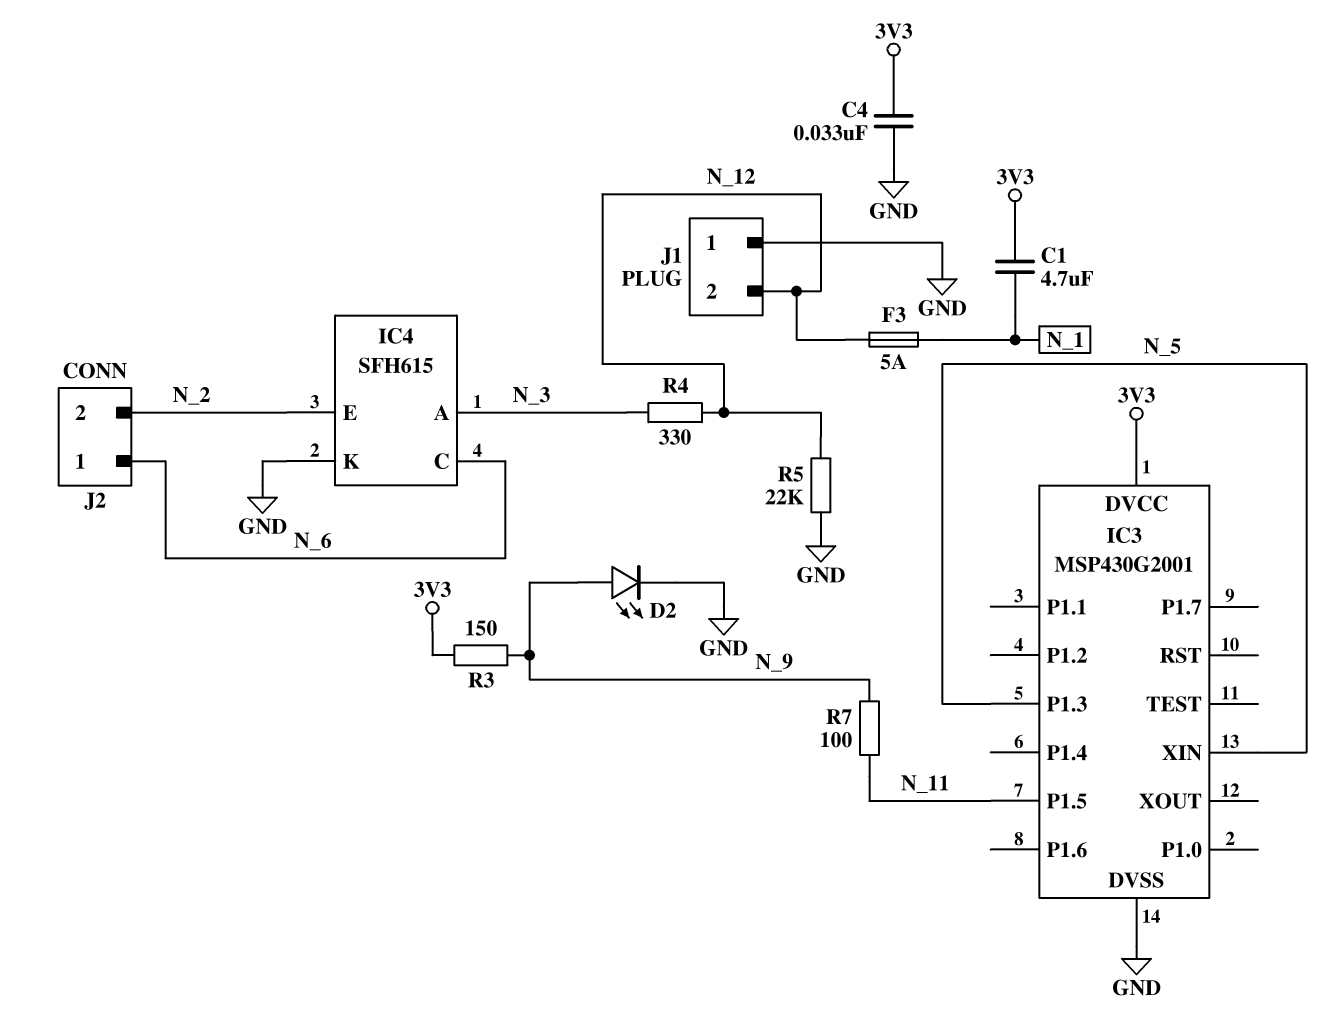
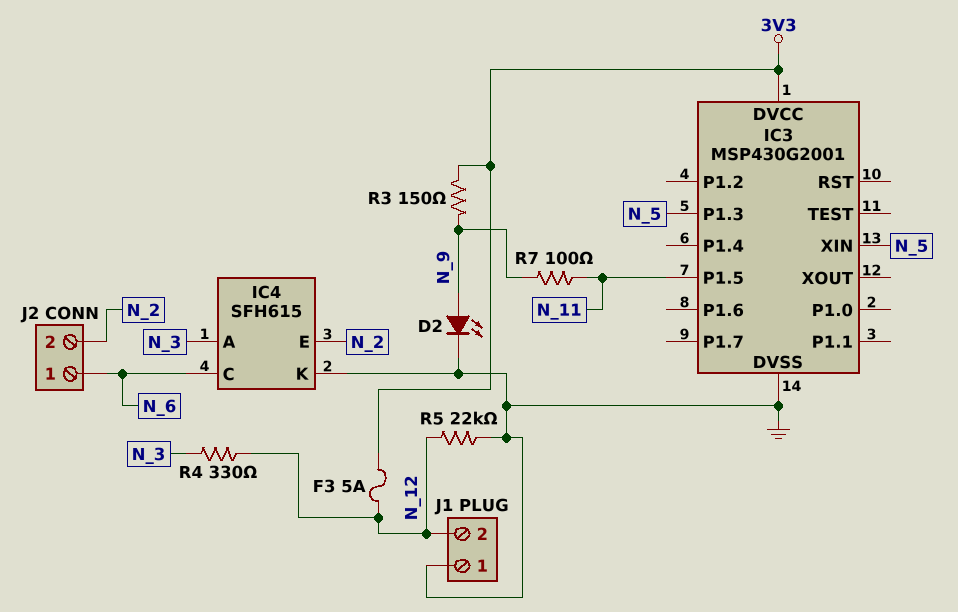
C1: 4.7uF (3V3, N_1) -> none
C4: 33nF (3V3, GND) -> none
F3: 5A (N_1, N_12) -> 5A (3V3, N_12)

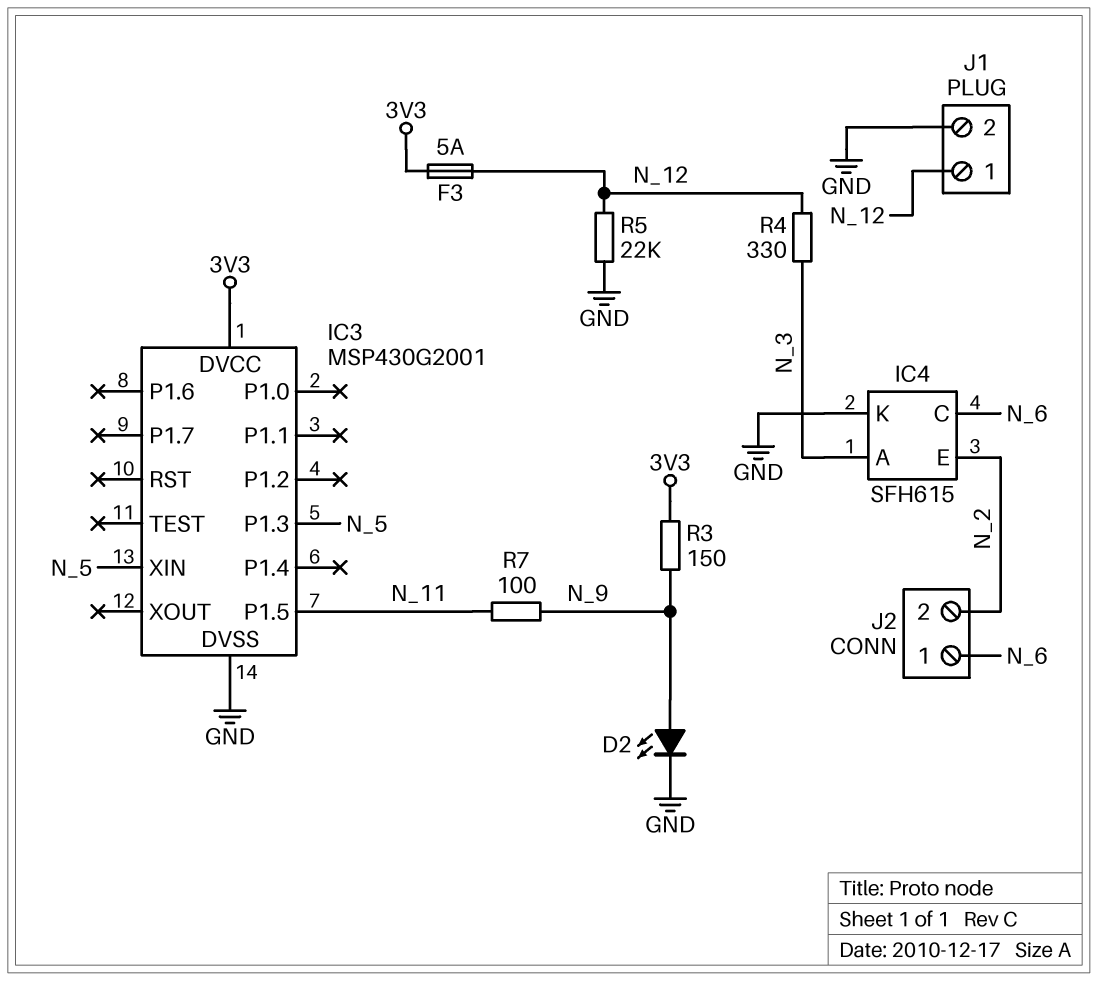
J1 pin 1: GND -> N_12
J1 pin 2: N_12 -> GND

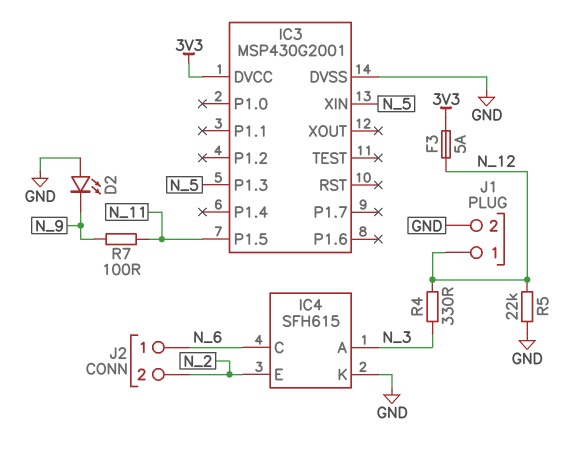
D2: LED (A N_9, K GND) -> LED (A GND, K N_9)
R3: 150 (3V3, N_9) -> none

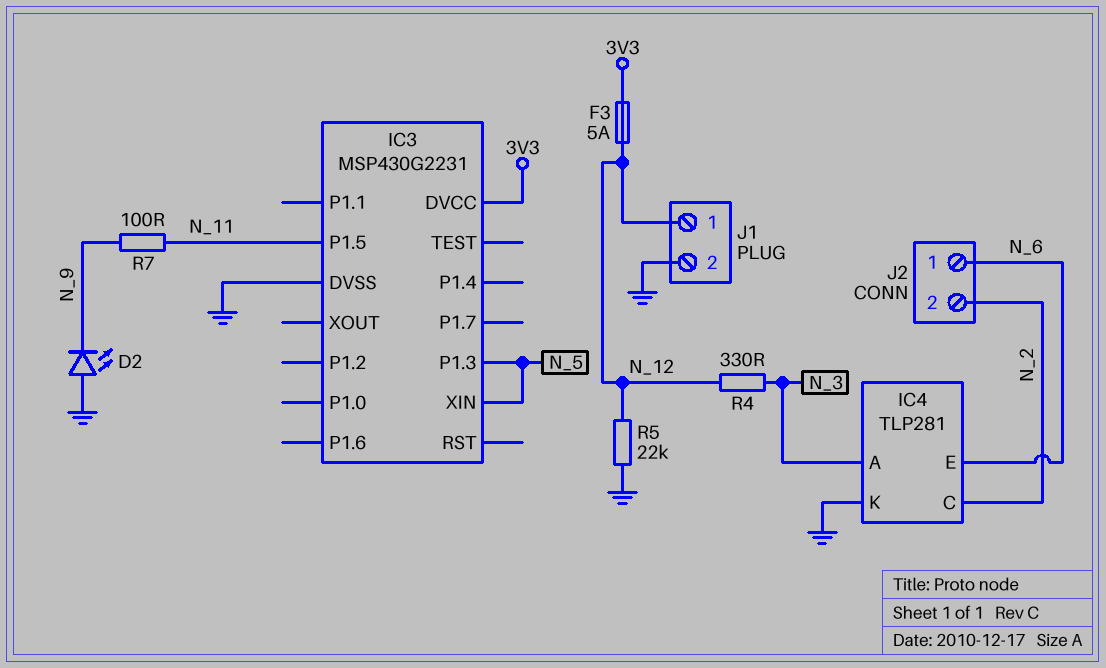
IC3: MSP430G2001 -> MSP430G2231
IC4: SFH615 -> TLP281
IC4 pin C: N_6 -> N_2
IC4 pin E: N_2 -> N_6

